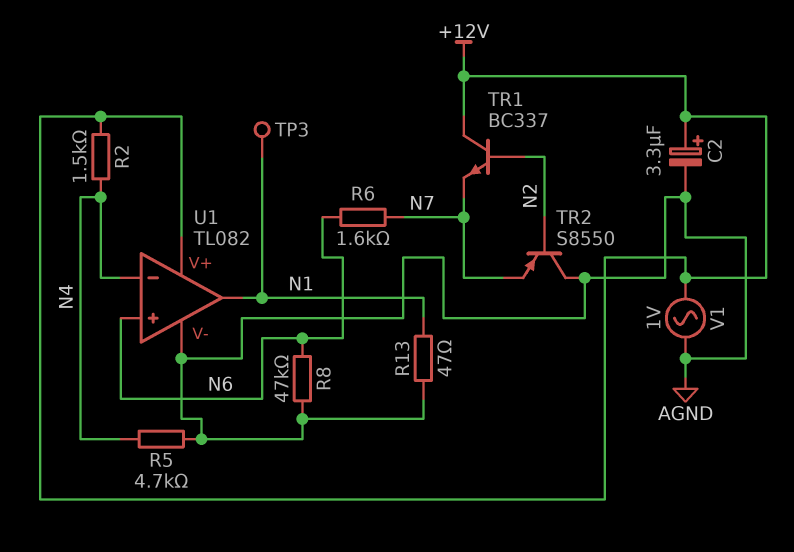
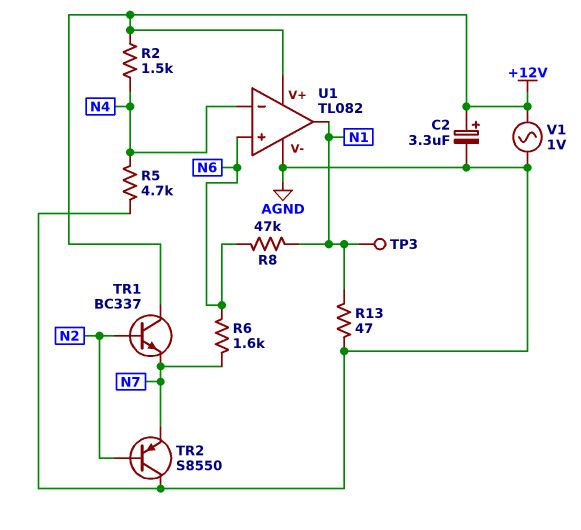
R8: 47k (AGND, N6) -> 47k (N1, N6)

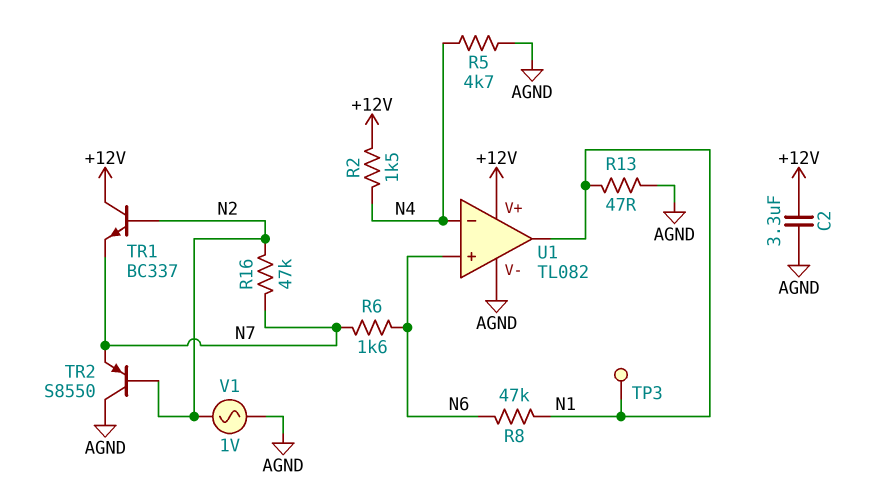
C2: 3.3uF (plus +12V, minus AGND) -> 3.3uF (+12V, AGND)
R16: none -> 47k (N2, N7)
V1: AC 1V (+12V, AGND) -> AC 1V (AGND, N2)

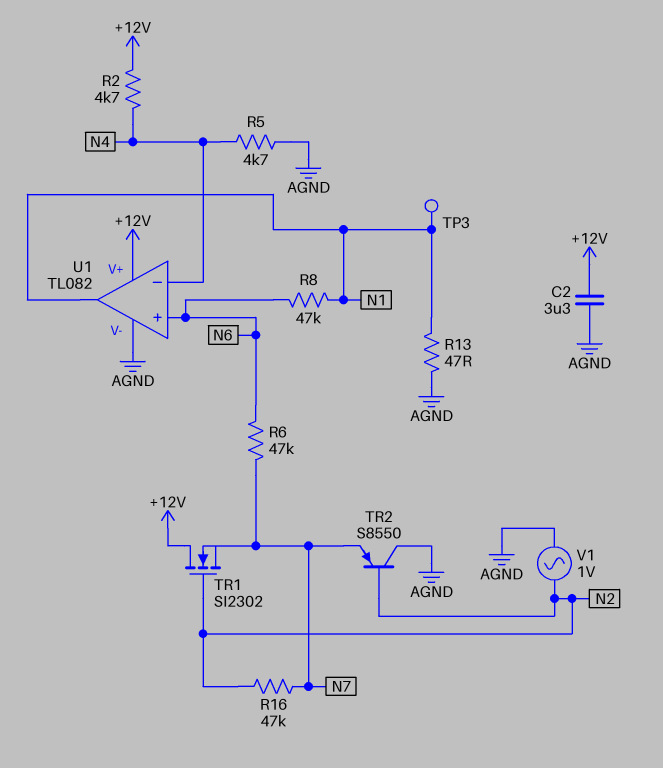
R2: 1.5k (+12V, N4) -> 4.7k (+12V, N4)
R6: 1.6k (N6, N7) -> 47k (N6, N7)
TR1: NPN BC337 (B N2, C +12V, E N7) -> NMOS SI2302 (G N2, D +12V, S N7)

